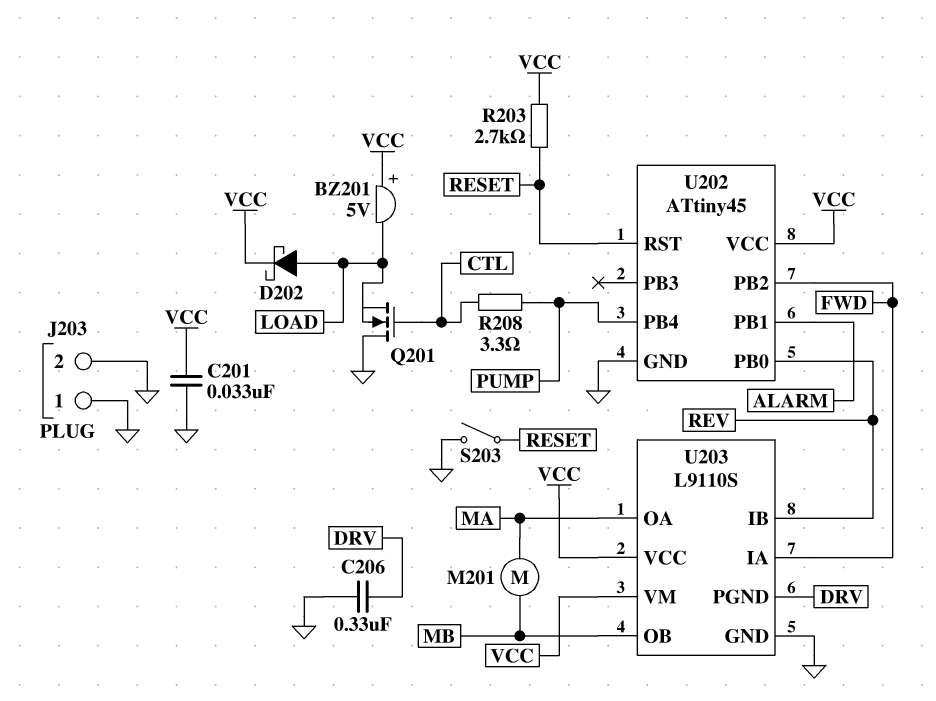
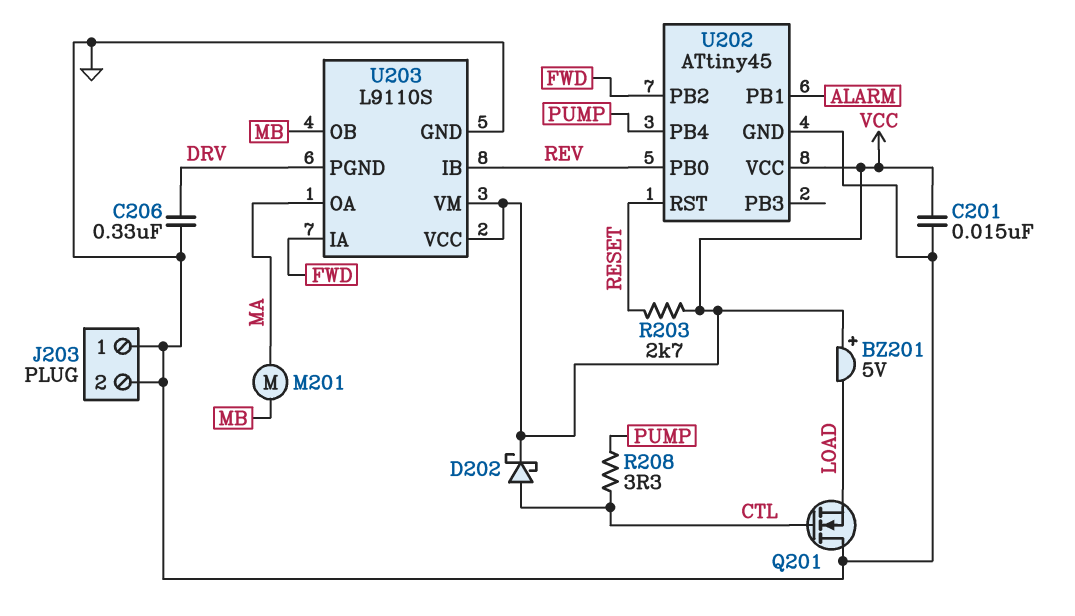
C201: 33nF (GND, VCC) -> 15nF (GND, VCC)
D202: schottky (A LOAD, K VCC) -> schottky (A CTL, K VCC)
S203: switch (GND, RESET) -> none

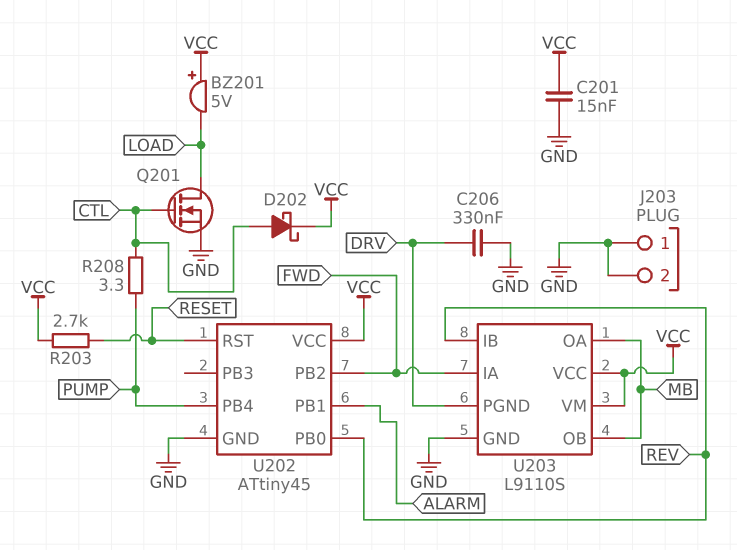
M201: motor (MA, MB) -> none
Q201: NMOS (G CTL, D GND, S LOAD) -> NMOS (G CTL, D LOAD, S GND)
U203 pin OA: MA -> MB

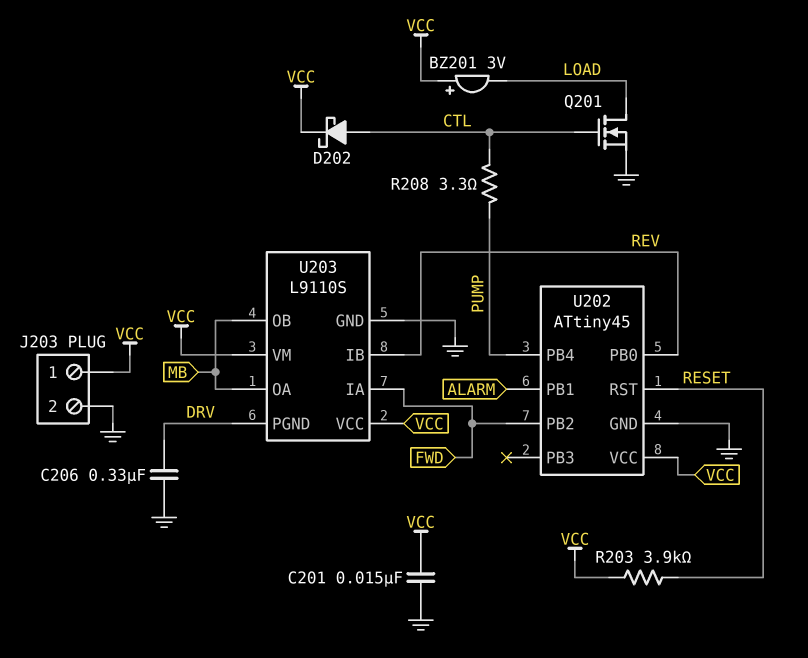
BZ201: buzzer 5V (plus VCC, minus LOAD) -> buzzer 3V (plus VCC, minus LOAD)
J203 pin 1: GND -> VCC
R203: 2.7k (RESET, VCC) -> 3.9k (RESET, VCC)

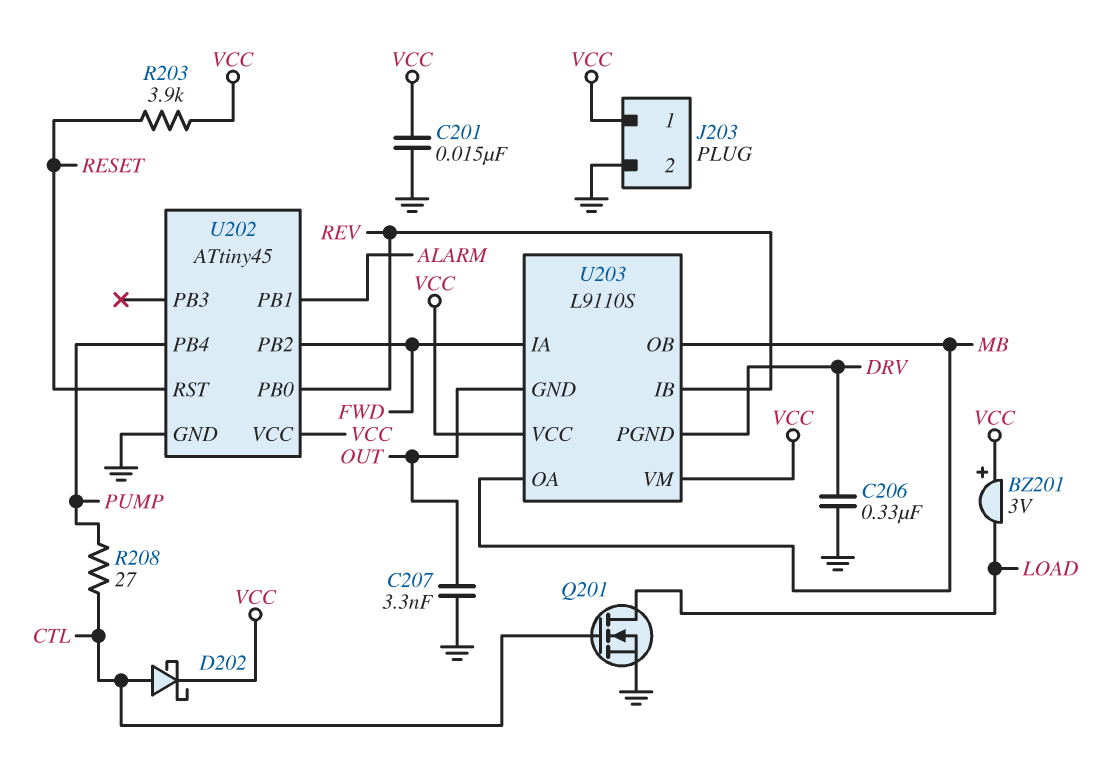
C207: none -> 3.3nF (GND, OUT)
R208: 3.3 (CTL, PUMP) -> 27 (CTL, PUMP)
U203 pin GND: GND -> OUT

